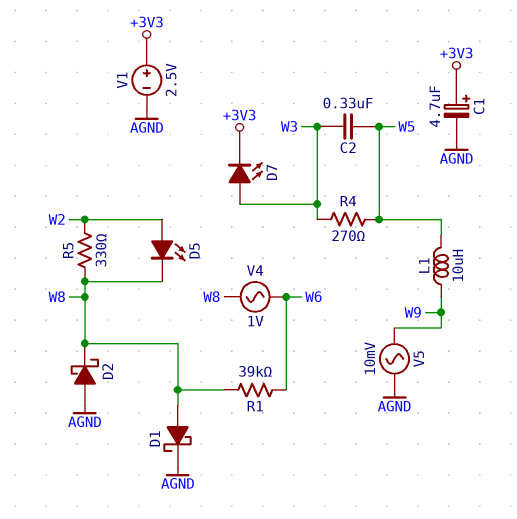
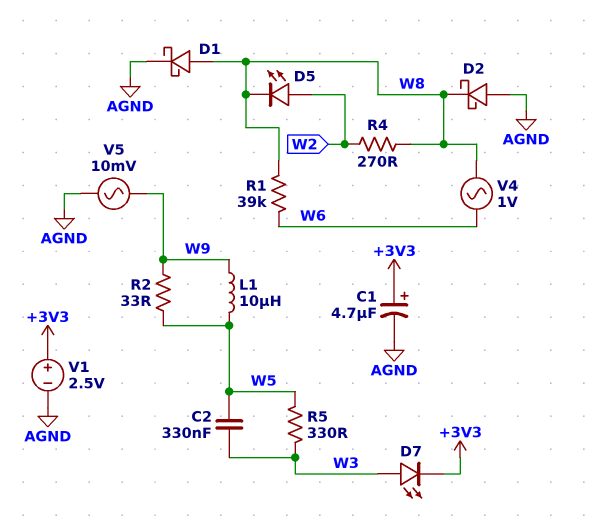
R2: none -> 33 (W5, W9)
R4: 270 (W3, W5) -> 270 (W2, W8)
R5: 330 (W2, W8) -> 330 (W3, W5)

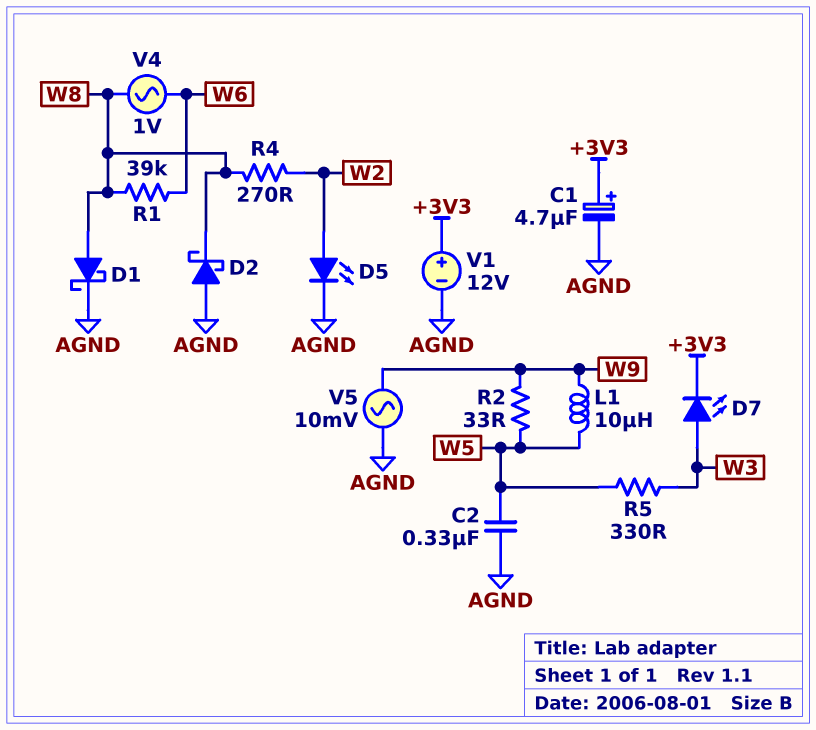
C2: 330nF (W3, W5) -> 330nF (AGND, W5)
D5: LED (A W2, K W8) -> LED (A W2, K AGND)
V1: 2.5V (plus +3V3, minus AGND) -> 12V (plus +3V3, minus AGND)

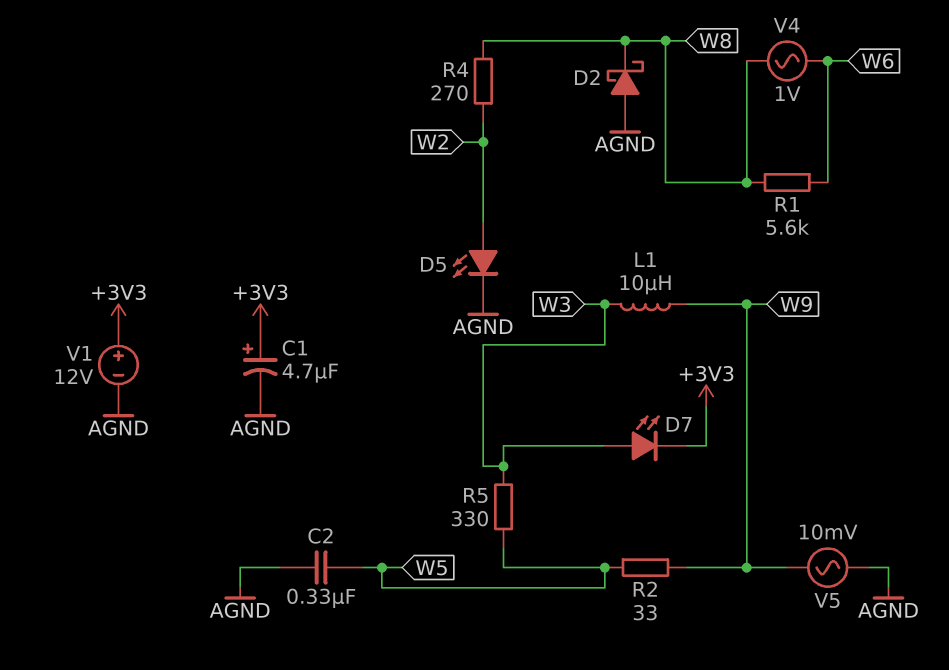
D1: schottky (A W8, K AGND) -> none
L1: 10uH (W5, W9) -> 10uH (W3, W9)
R1: 39k (W6, W8) -> 5.6k (W6, W8)

